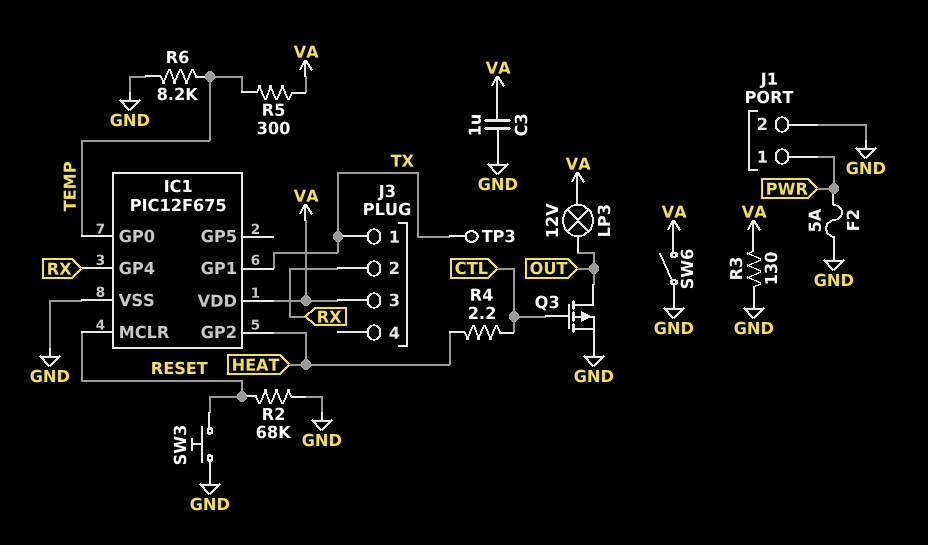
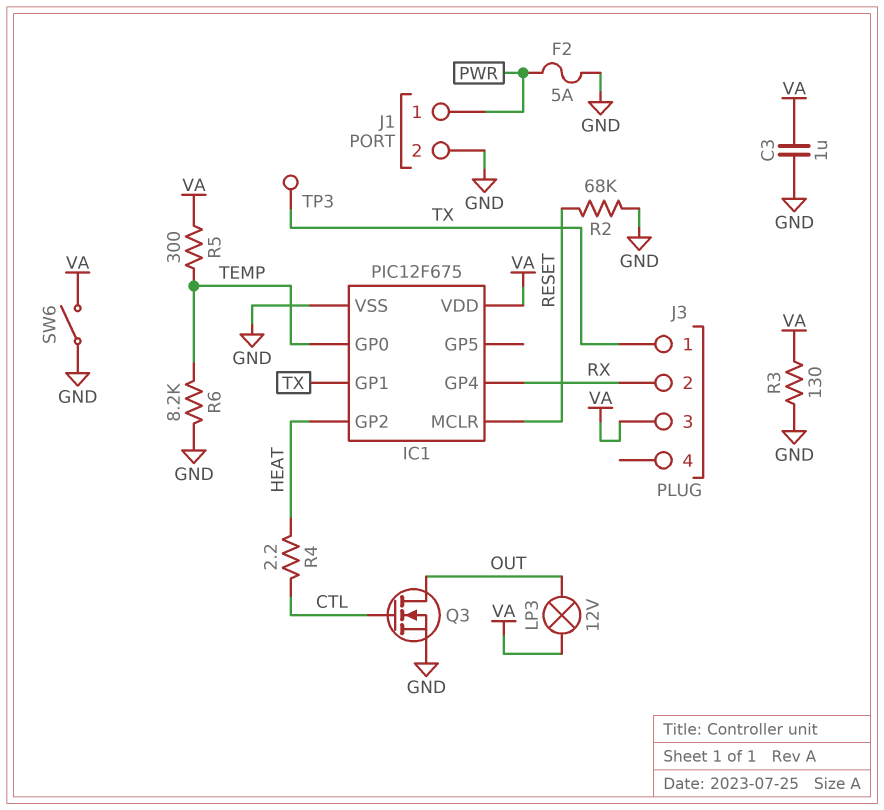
Q3: PMOS (G CTL, D OUT, S GND) -> NMOS (G CTL, D OUT, S GND)
SW3: button (GND, RESET) -> none

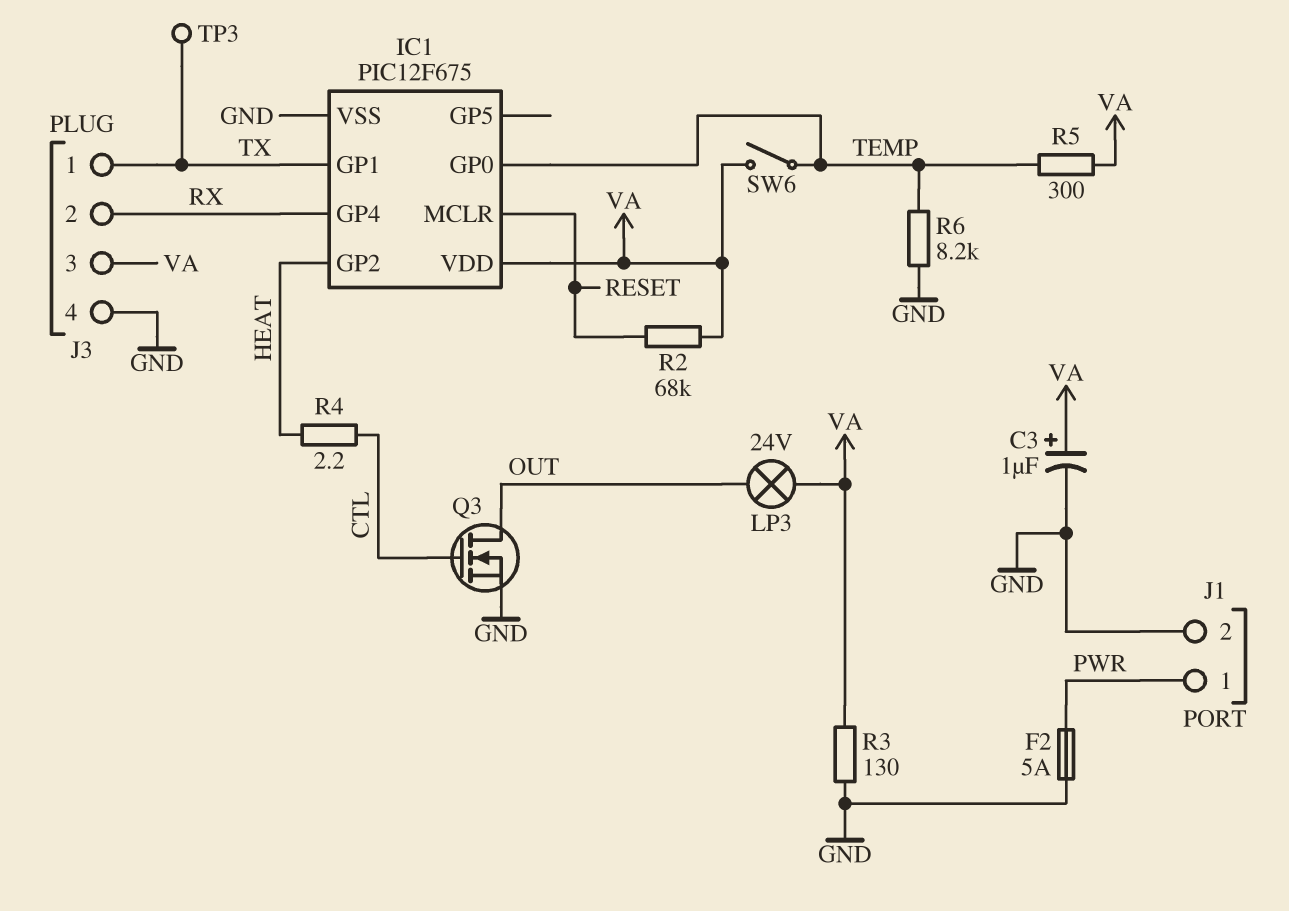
C3: 1uF (GND, VA) -> 1uF (plus VA, minus GND)
J3 pin 4: none -> GND
LP3: lamp 12V (OUT, VA) -> lamp 24V (OUT, VA)
R2: 68k (GND, RESET) -> 68k (RESET, VA)
SW6: switch (GND, VA) -> switch (TEMP, VA)

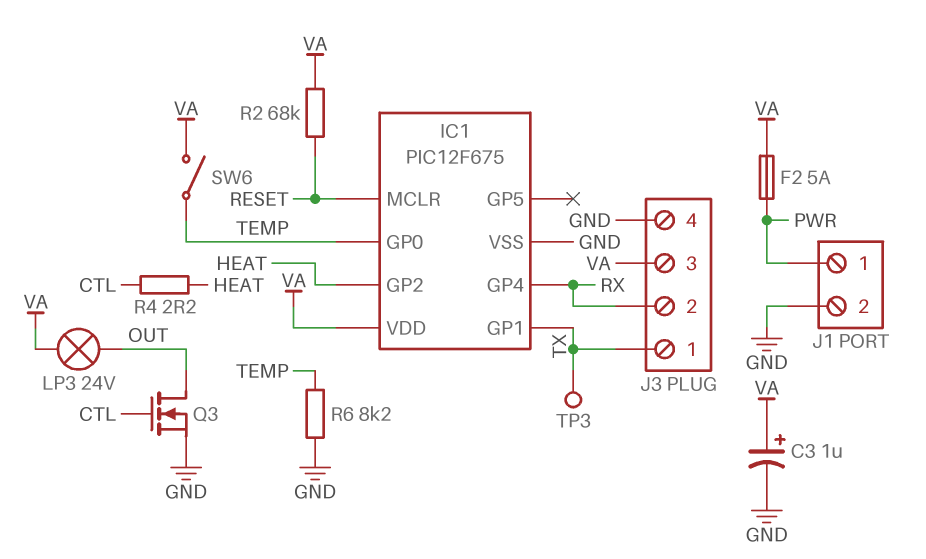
F2: 5A (GND, PWR) -> 5A (PWR, VA)
R3: 130 (GND, VA) -> none
R5: 300 (TEMP, VA) -> none

